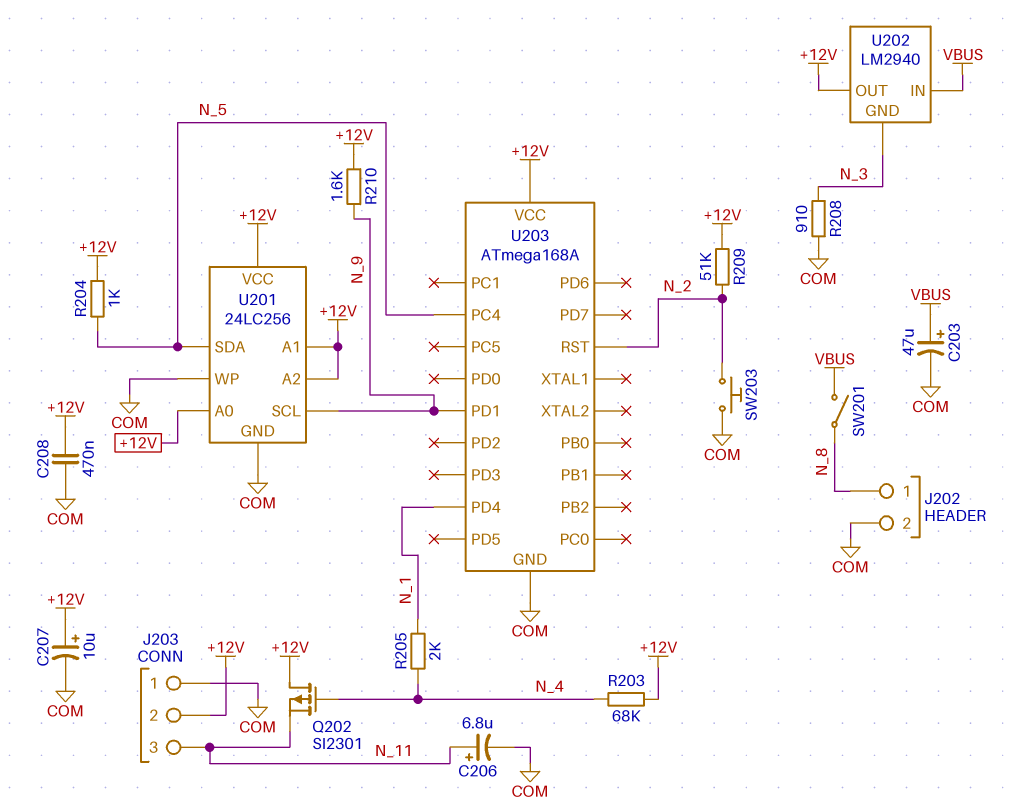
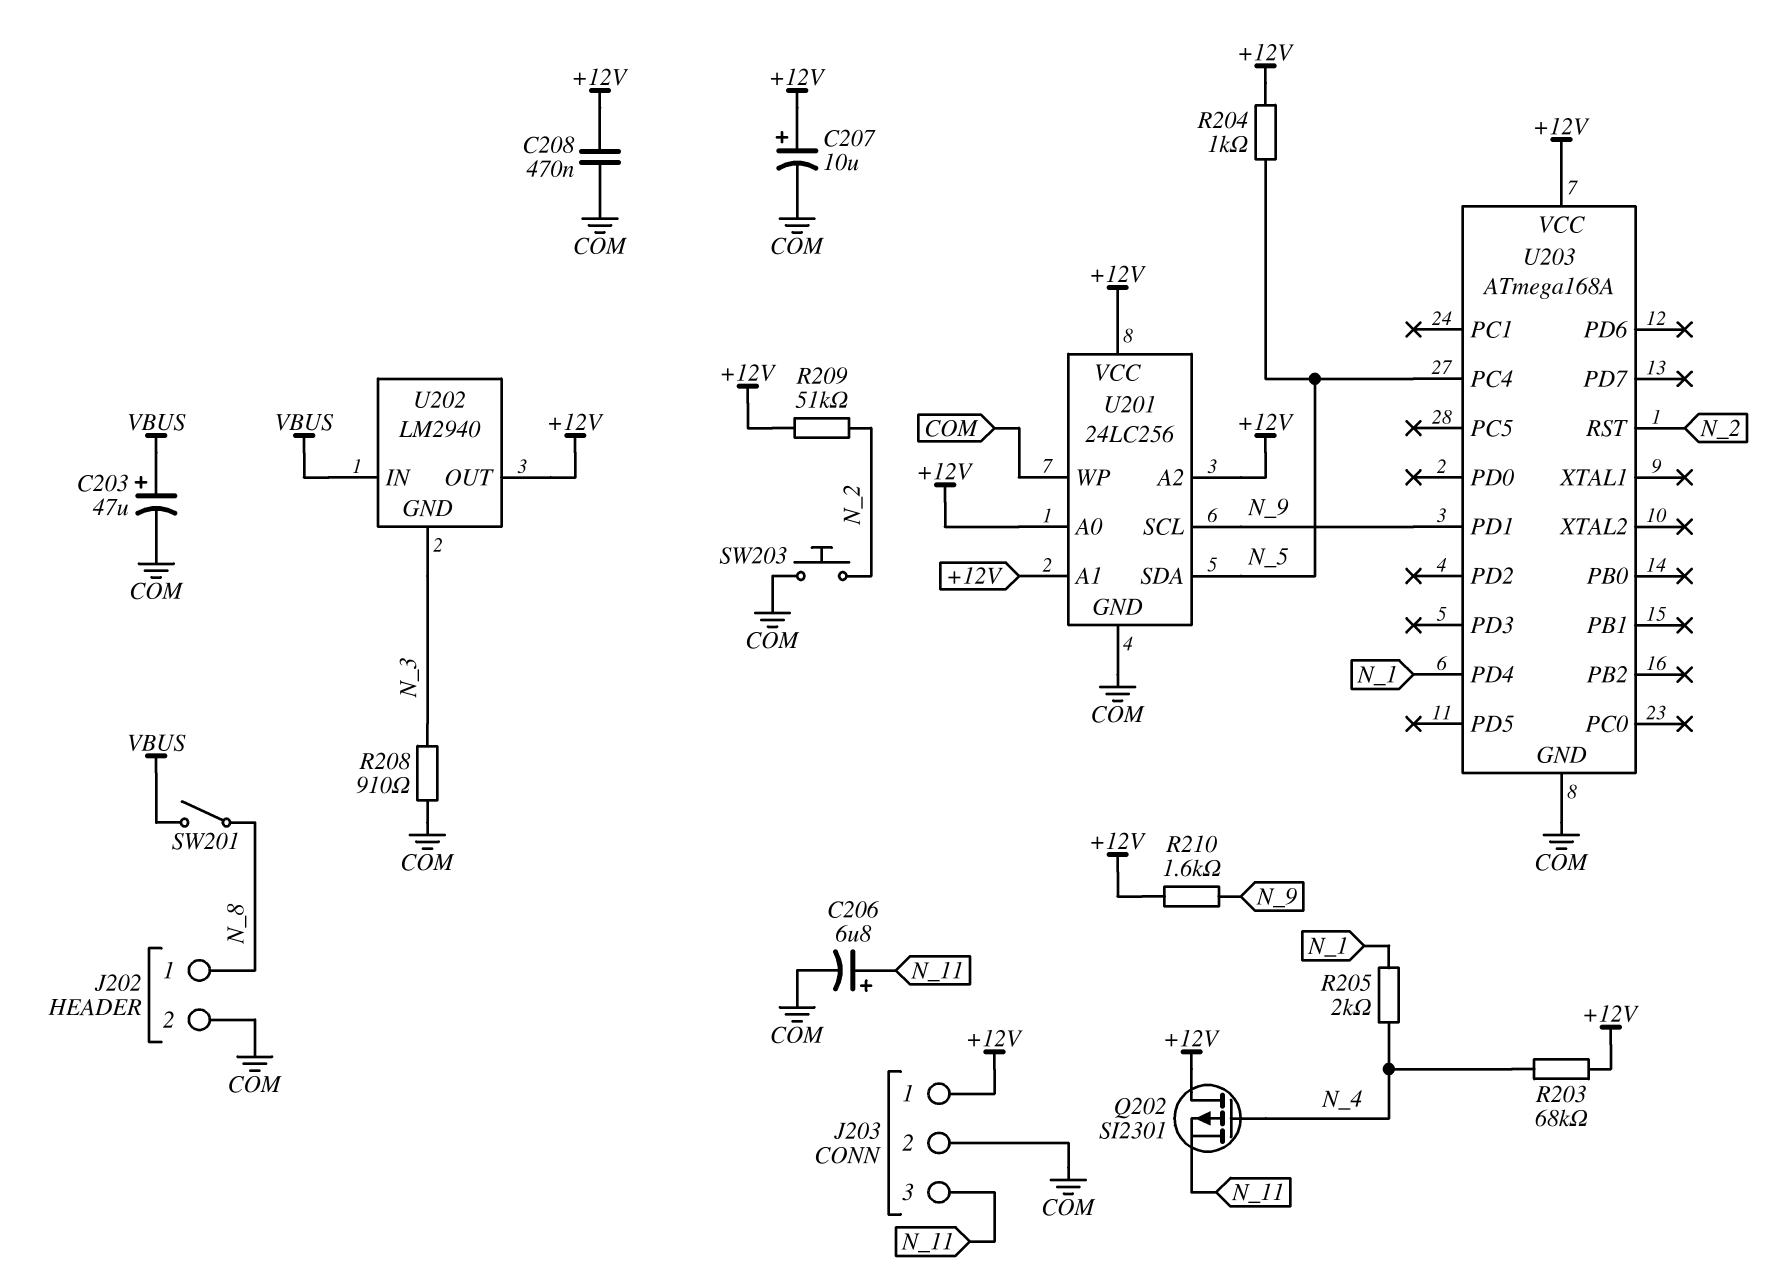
J203 pin 1: COM -> +12V
J203 pin 2: +12V -> COM

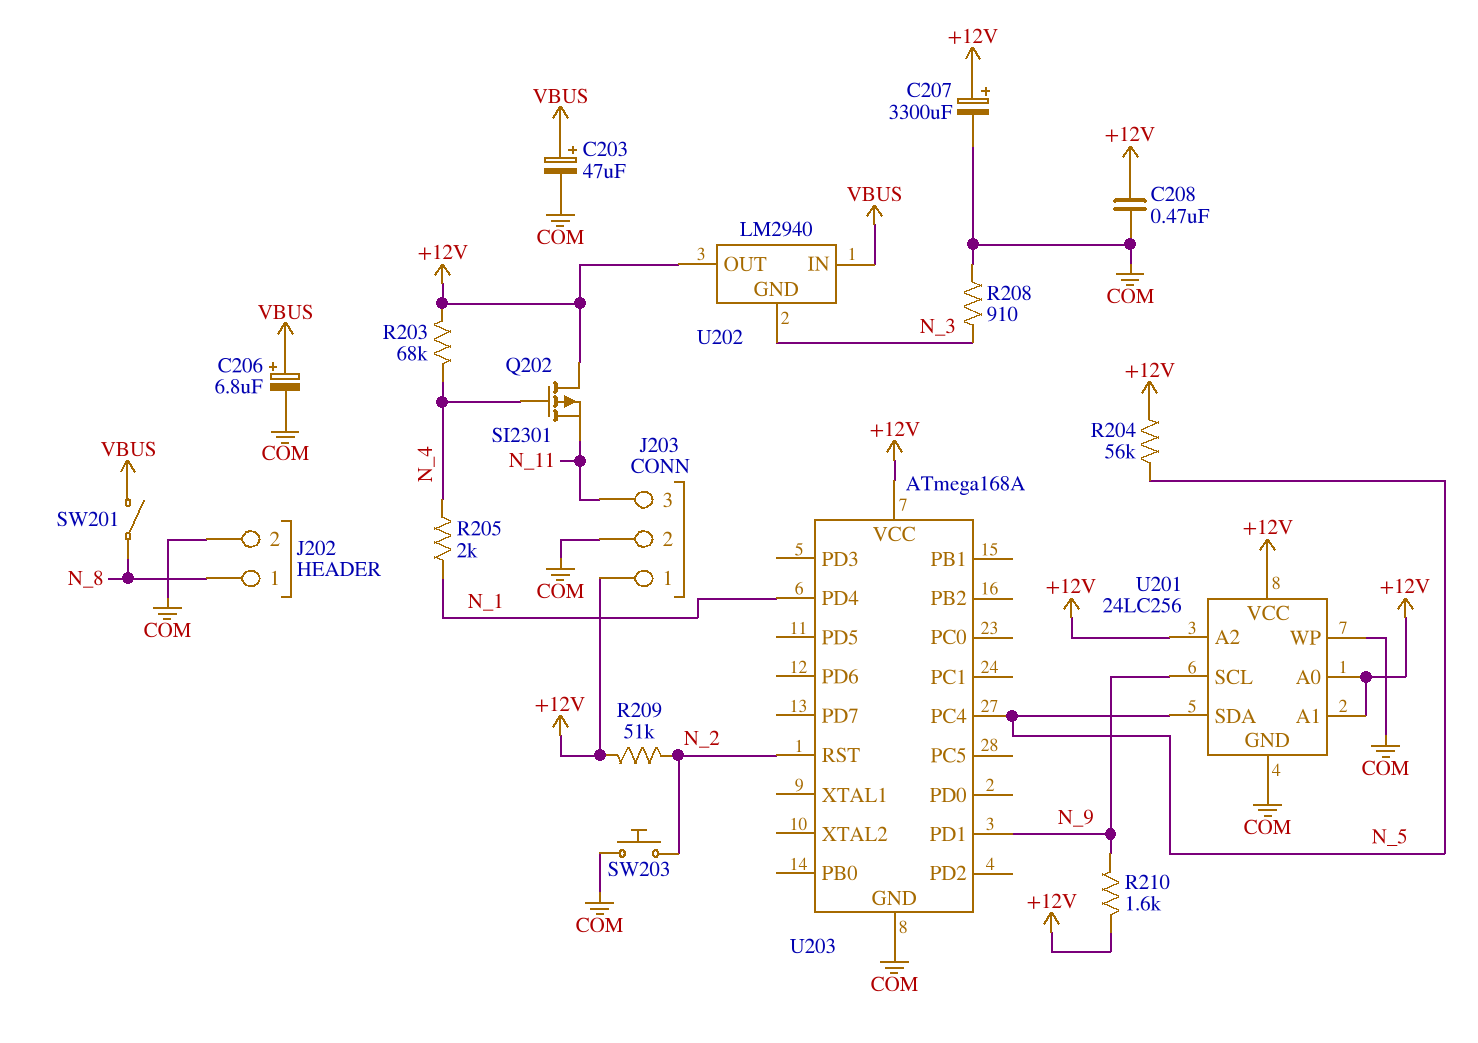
C206: 6.8uF (plus N_11, minus COM) -> 6.8uF (plus VBUS, minus COM)
C207: 10uF (plus +12V, minus COM) -> 3300uF (plus +12V, minus COM)
R204: 1k (+12V, N_5) -> 56k (+12V, N_5)

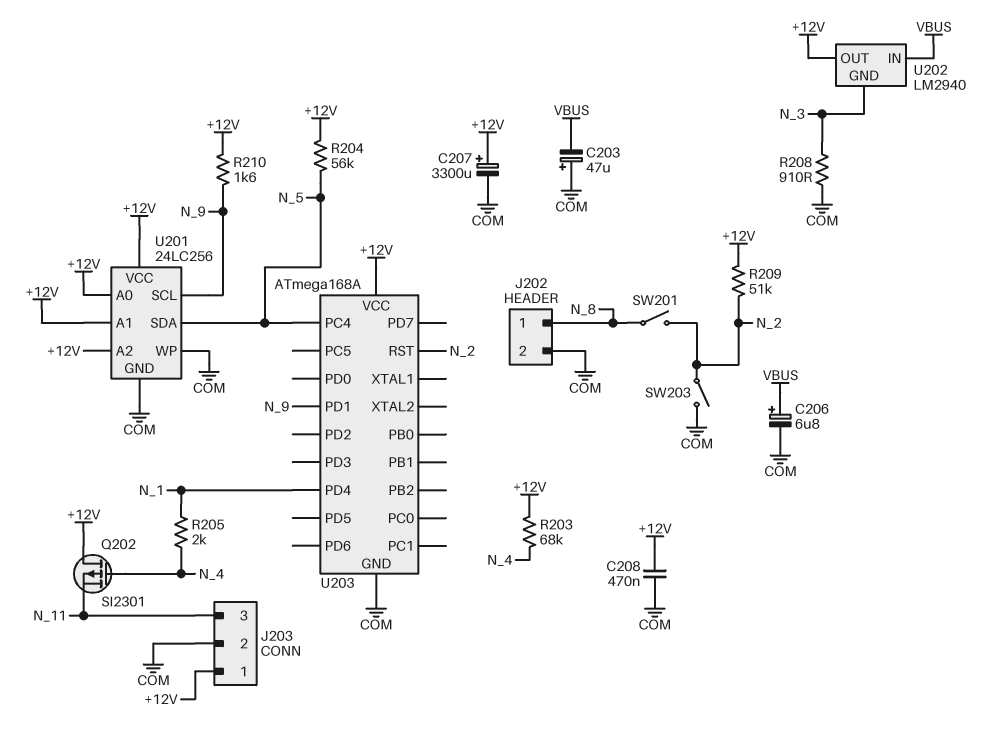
C203: 47uF (plus VBUS, minus COM) -> 47uF (plus COM, minus VBUS)
SW201: switch (N_8, VBUS) -> switch (N_2, N_8)
SW203: button (COM, N_2) -> switch (COM, N_2)

